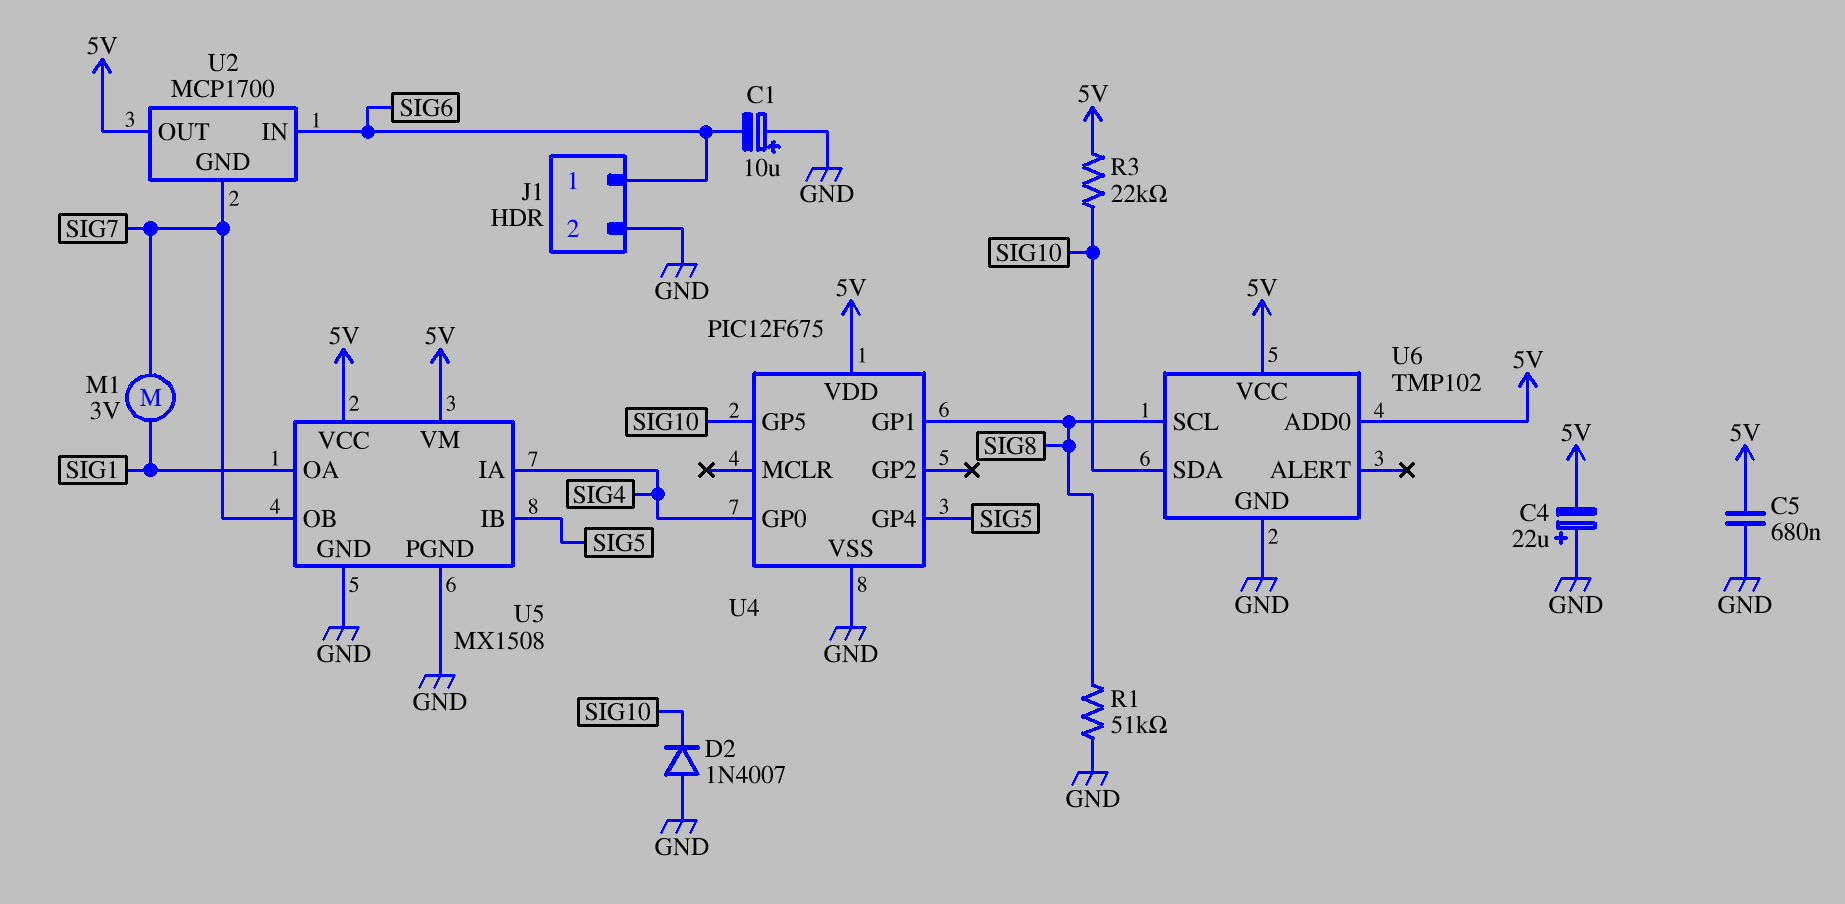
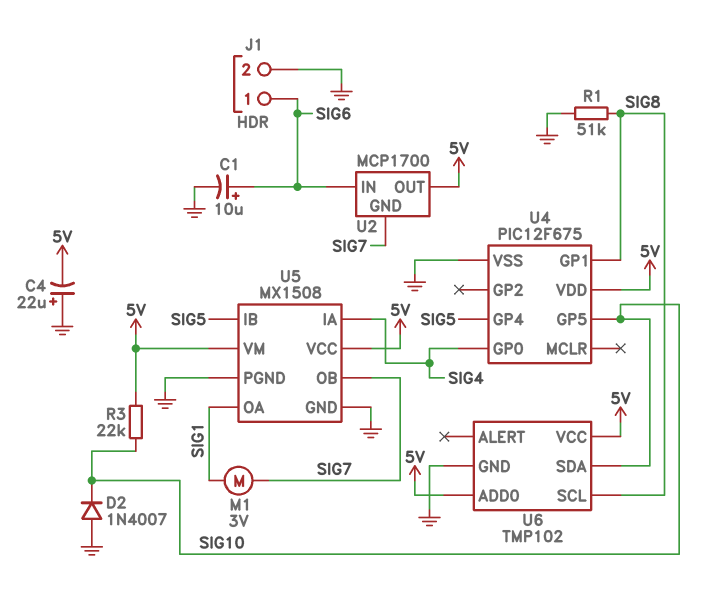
C1: 10uF (plus GND, minus SIG6) -> 10uF (plus SIG6, minus GND)
C5: 680nF (5V, GND) -> none

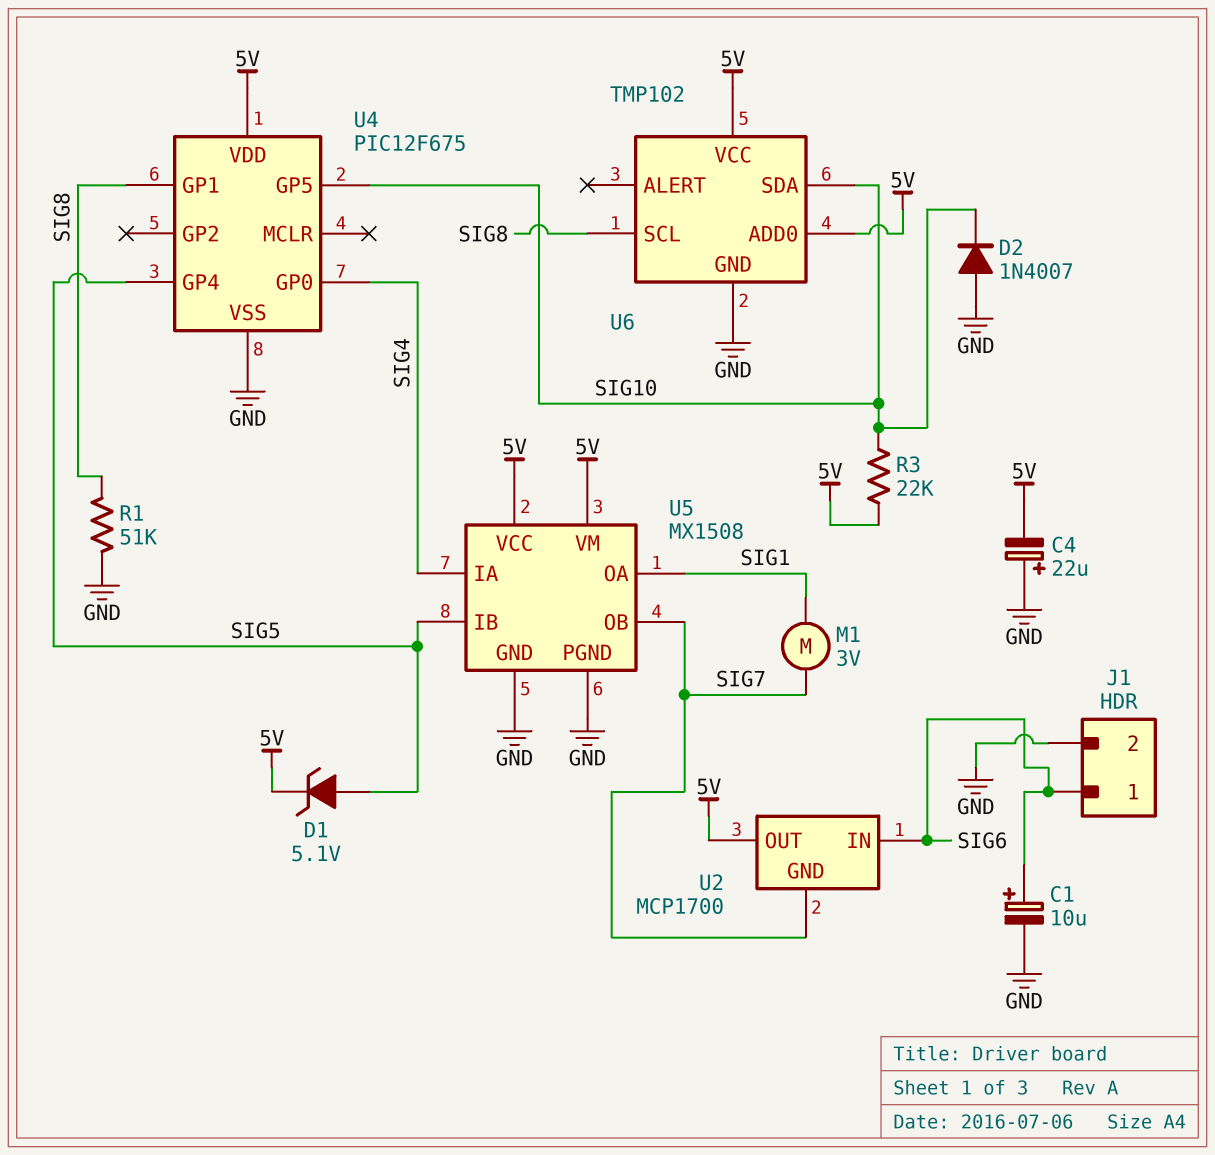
D1: none -> zener 5.1V (A SIG5, K 5V)

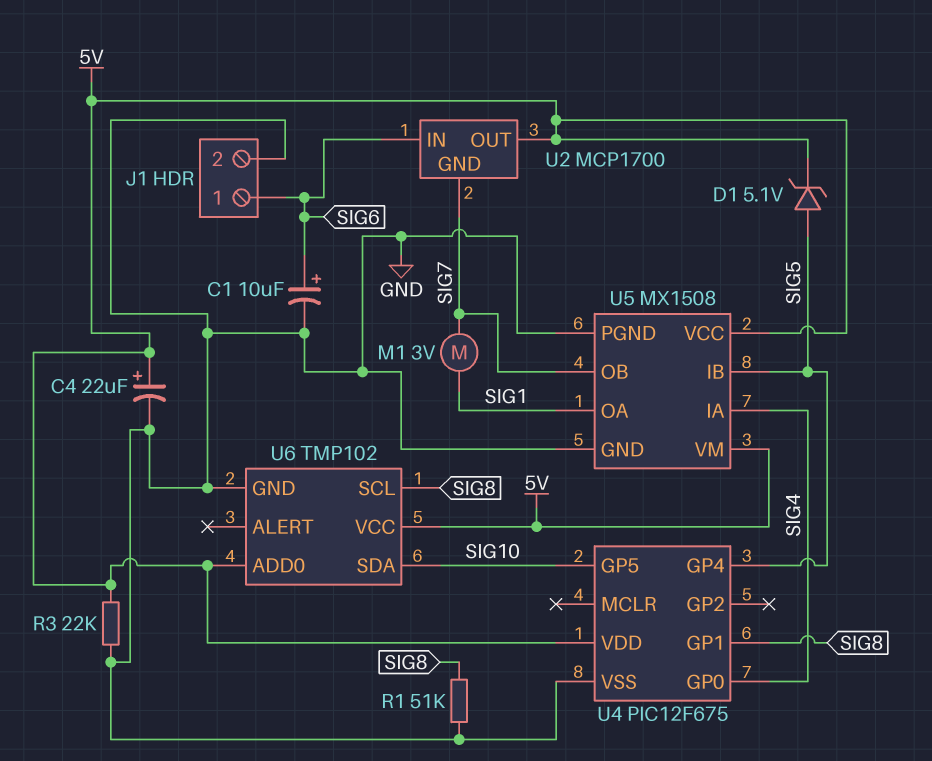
C4: 22uF (plus GND, minus 5V) -> 22uF (plus 5V, minus GND)
D2: diode 1N4007 (A GND, K SIG10) -> none
R3: 22k (5V, SIG10) -> 22k (5V, GND)

